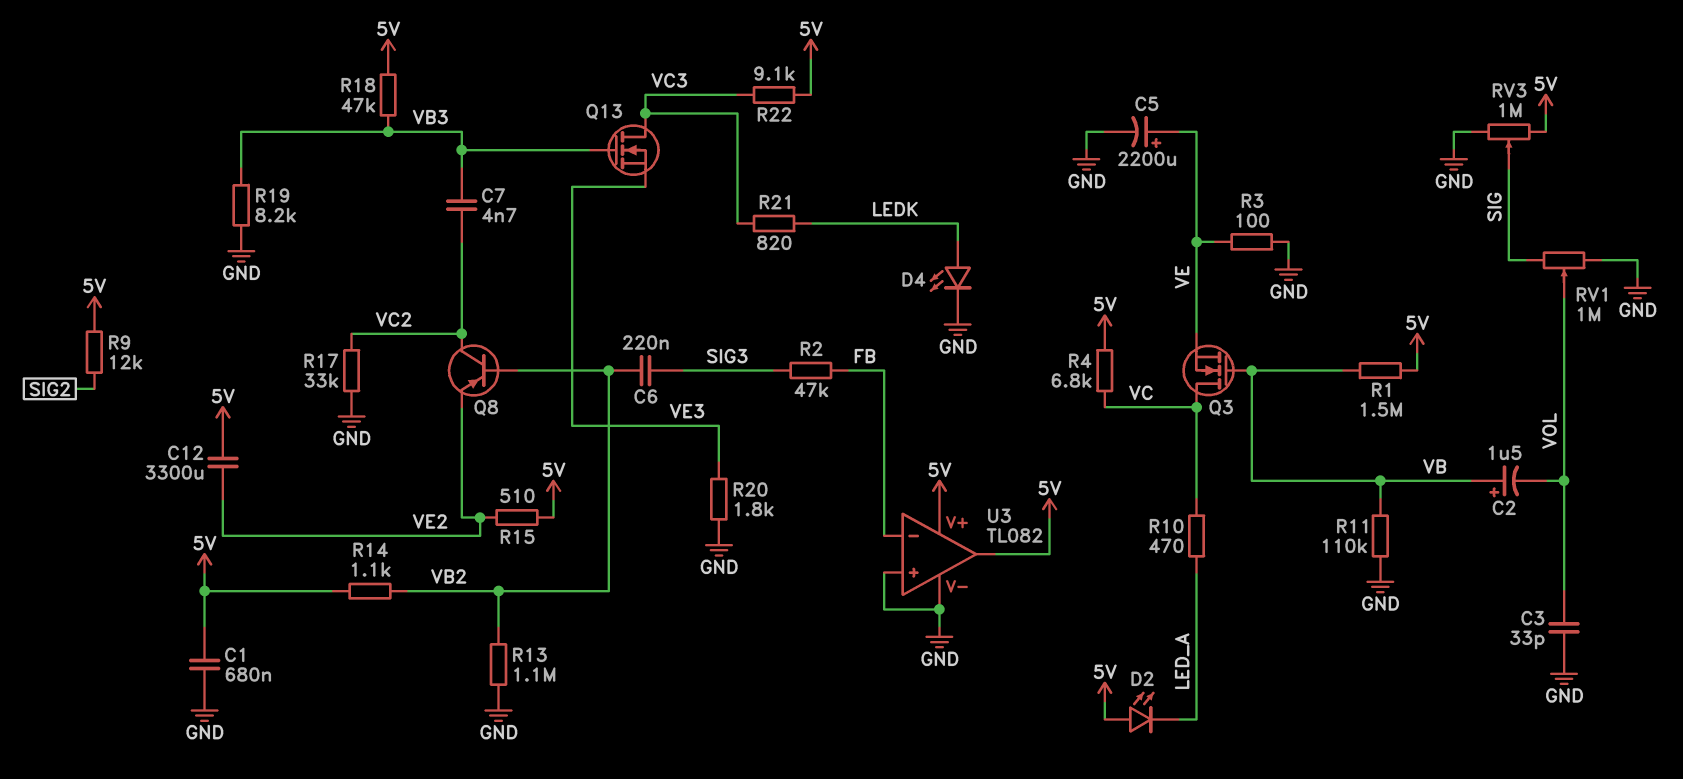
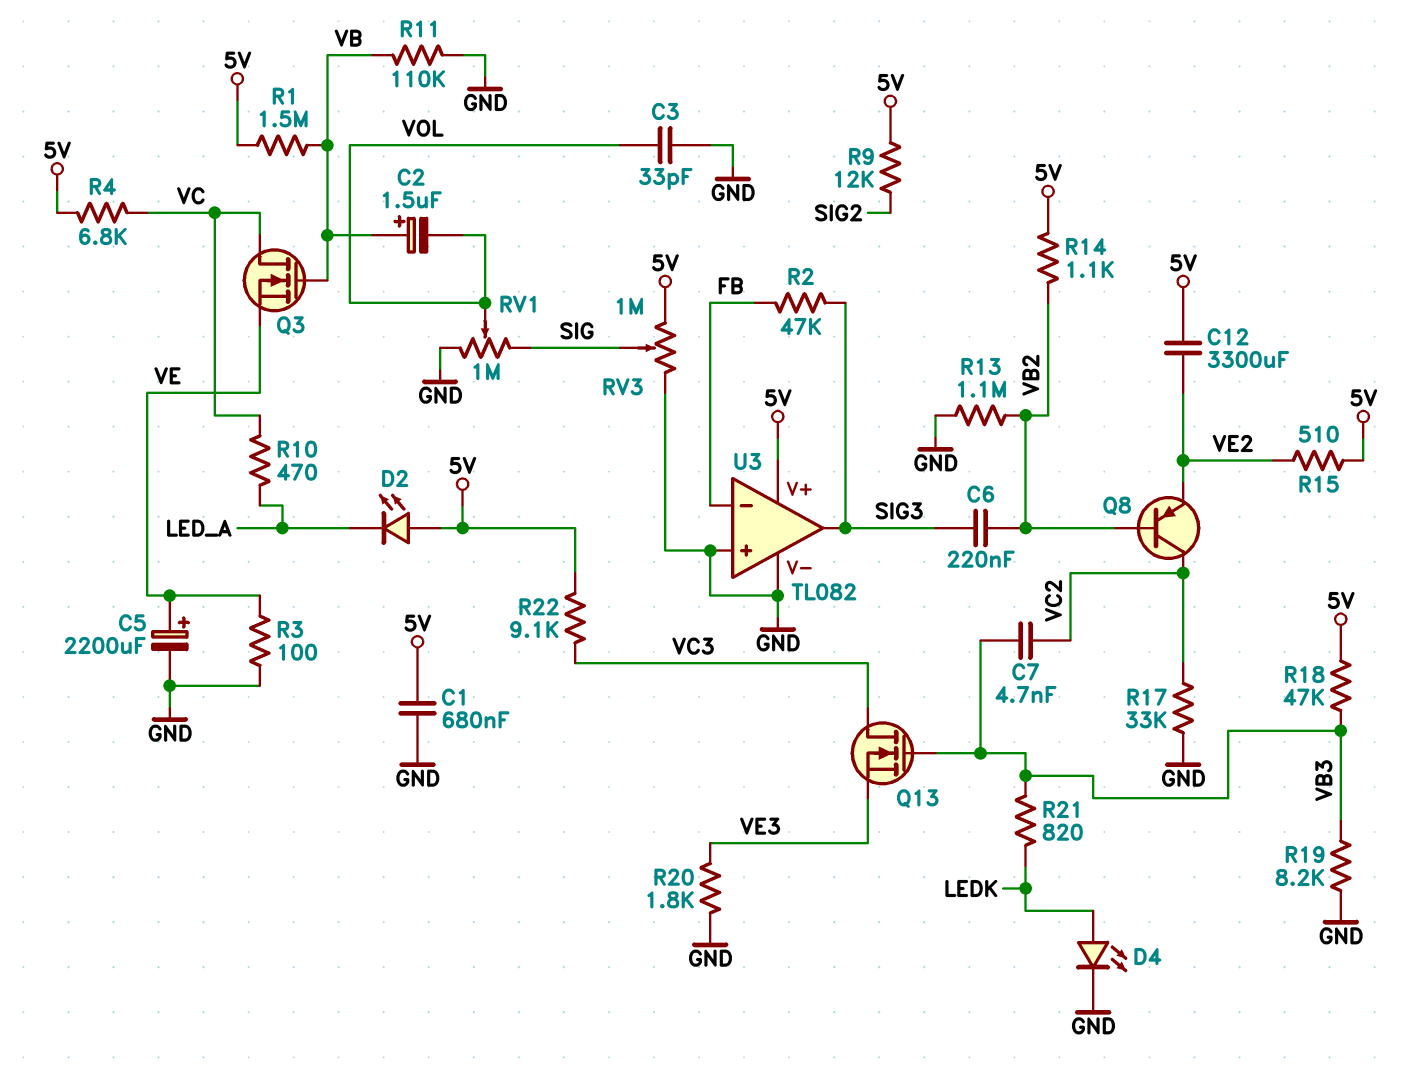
R21: 820 (LEDK, VC3) -> 820 (LEDK, VB3)
U3 pin out: 5V -> SIG3

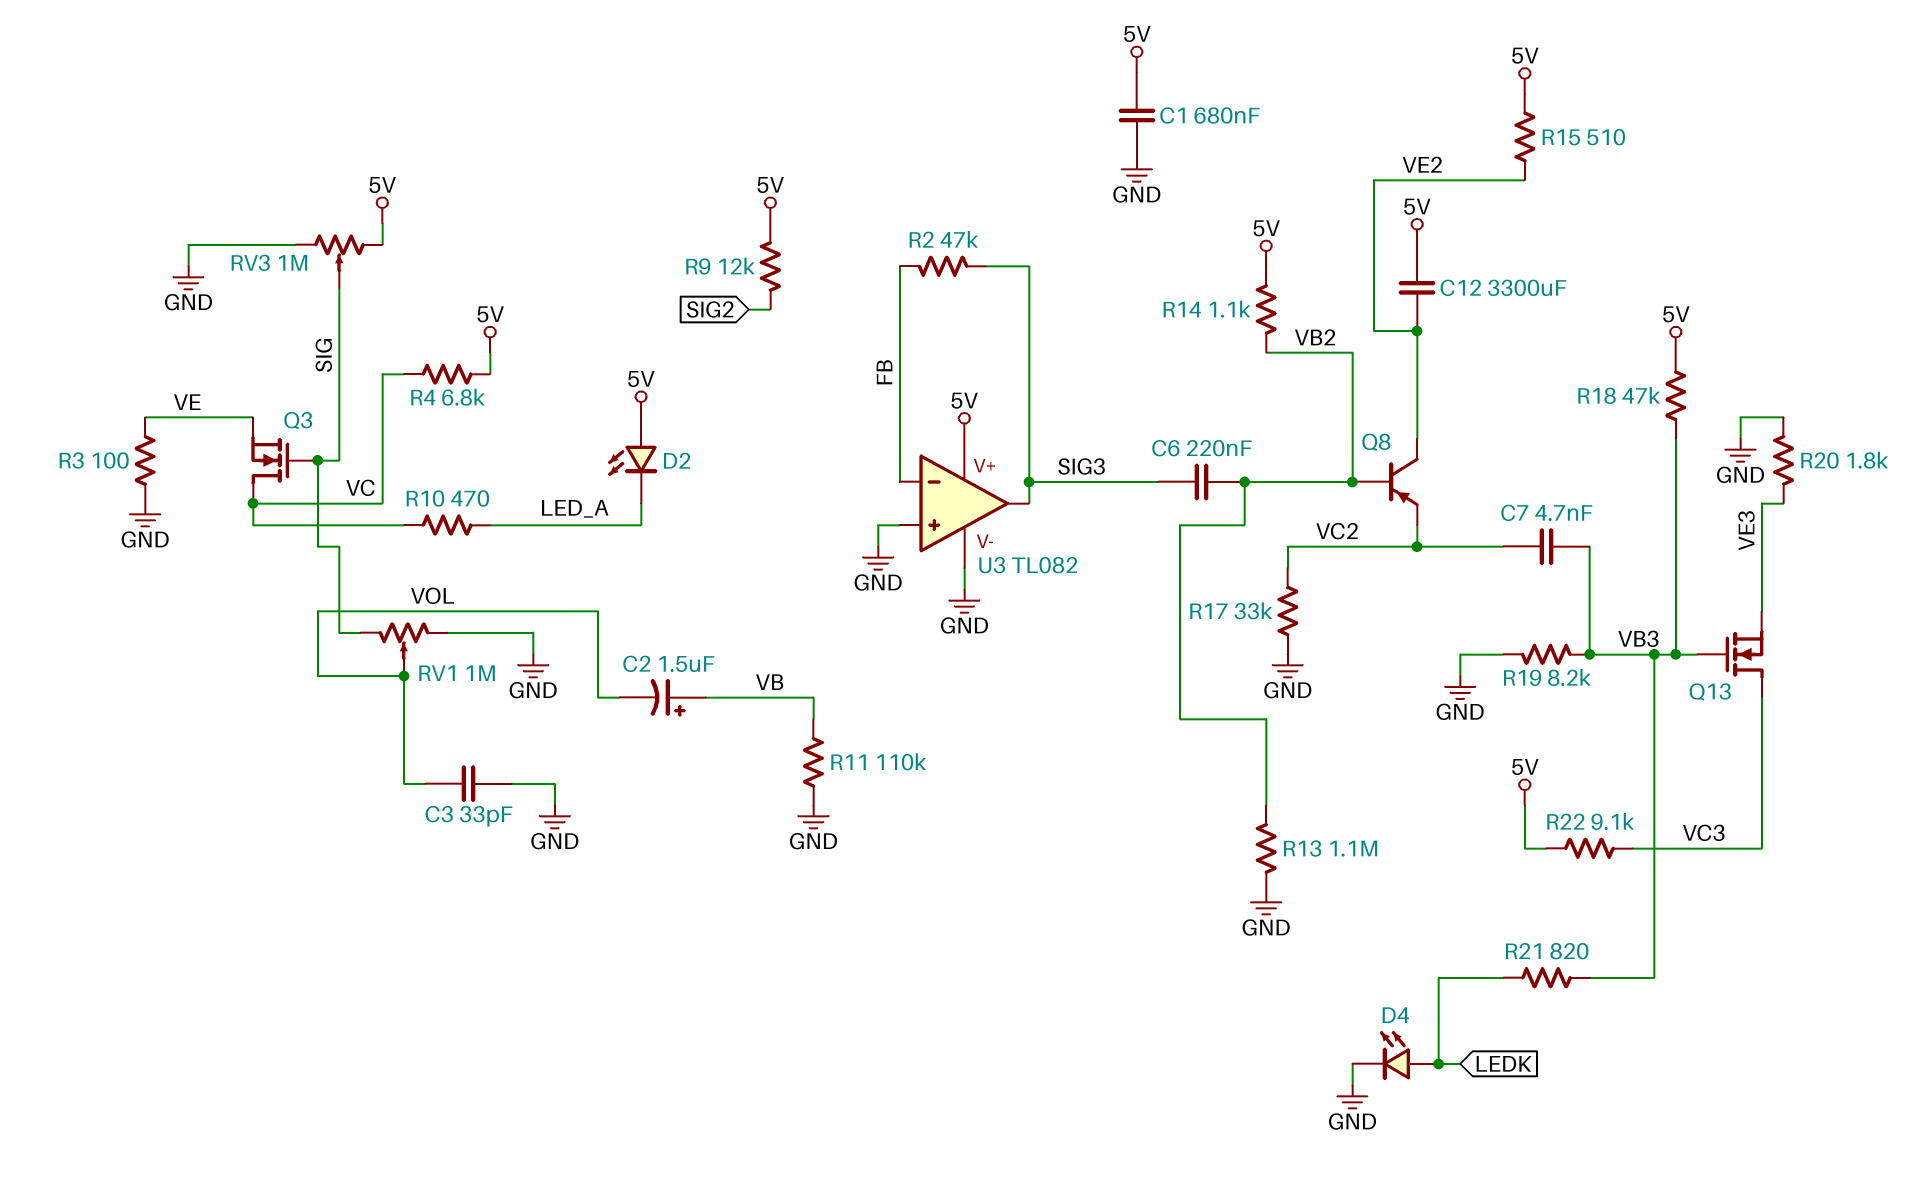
C5: 2200uF (plus VE, minus GND) -> none
Q3: NMOS (G VB, D VC, S VE) -> NMOS (G SIG, D VC, S VE)
Q8: PNP (B VB2, C VC2, E VE2) -> PNP (B VB2, C VE2, E VC2)
R1: 1.5M (5V, VB) -> none

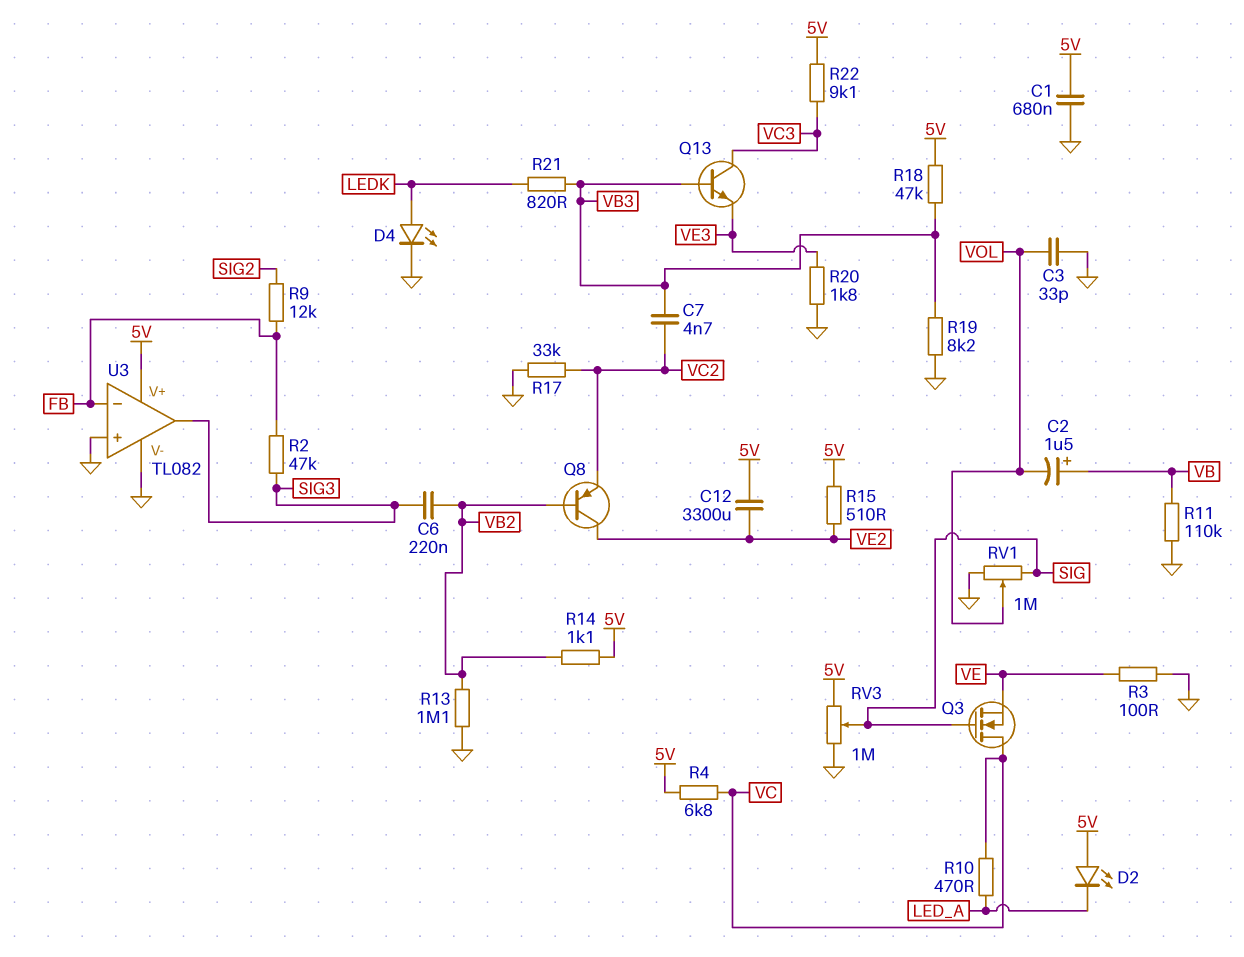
Q13: NMOS (G VB3, D VC3, S VE3) -> NPN (B VB3, C VC3, E VE3)
R9: 12k (5V, SIG2) -> 12k (FB, SIG2)

